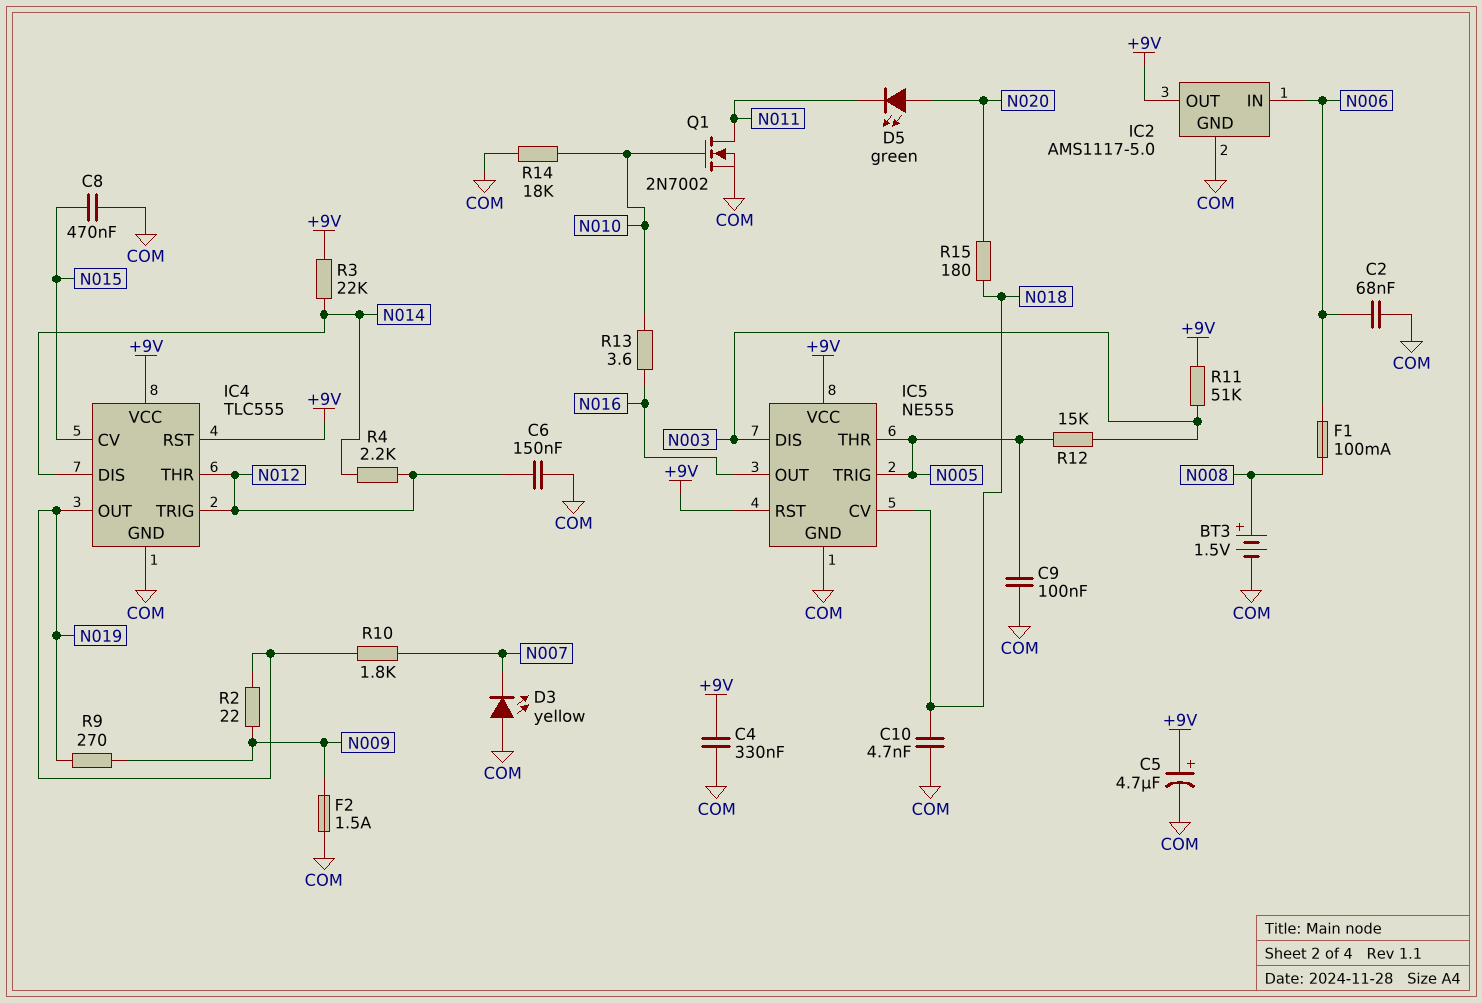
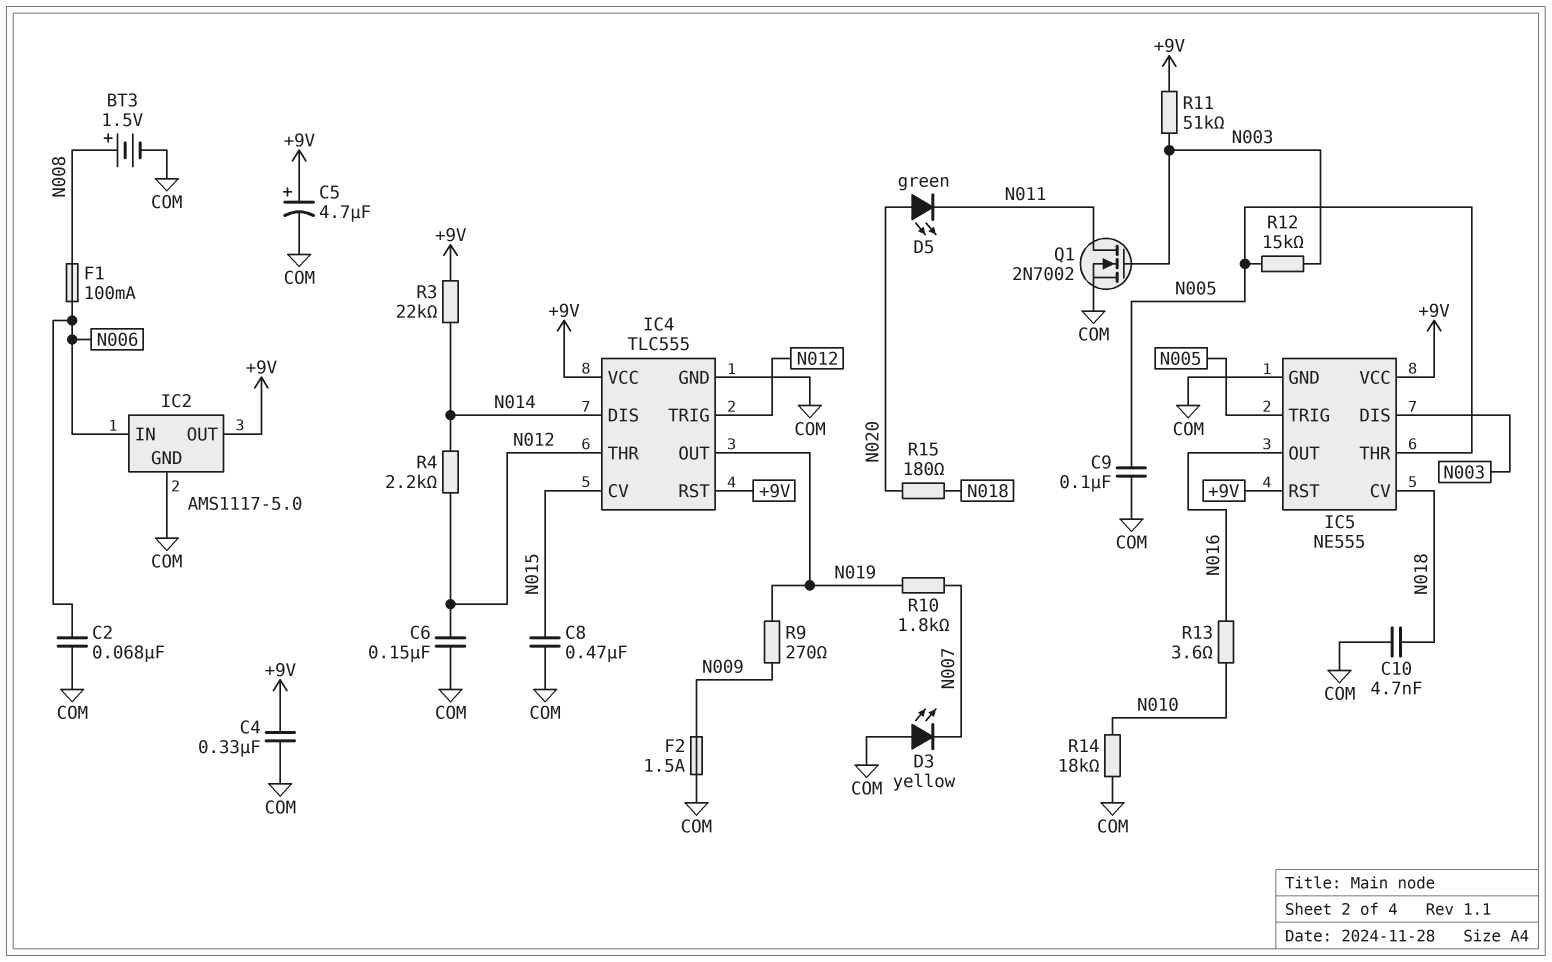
Q1: NMOS 2N7002 (G N010, D N011, S COM) -> NMOS 2N7002 (G N003, D N011, S COM)
R2: 22 (N009, N019) -> none

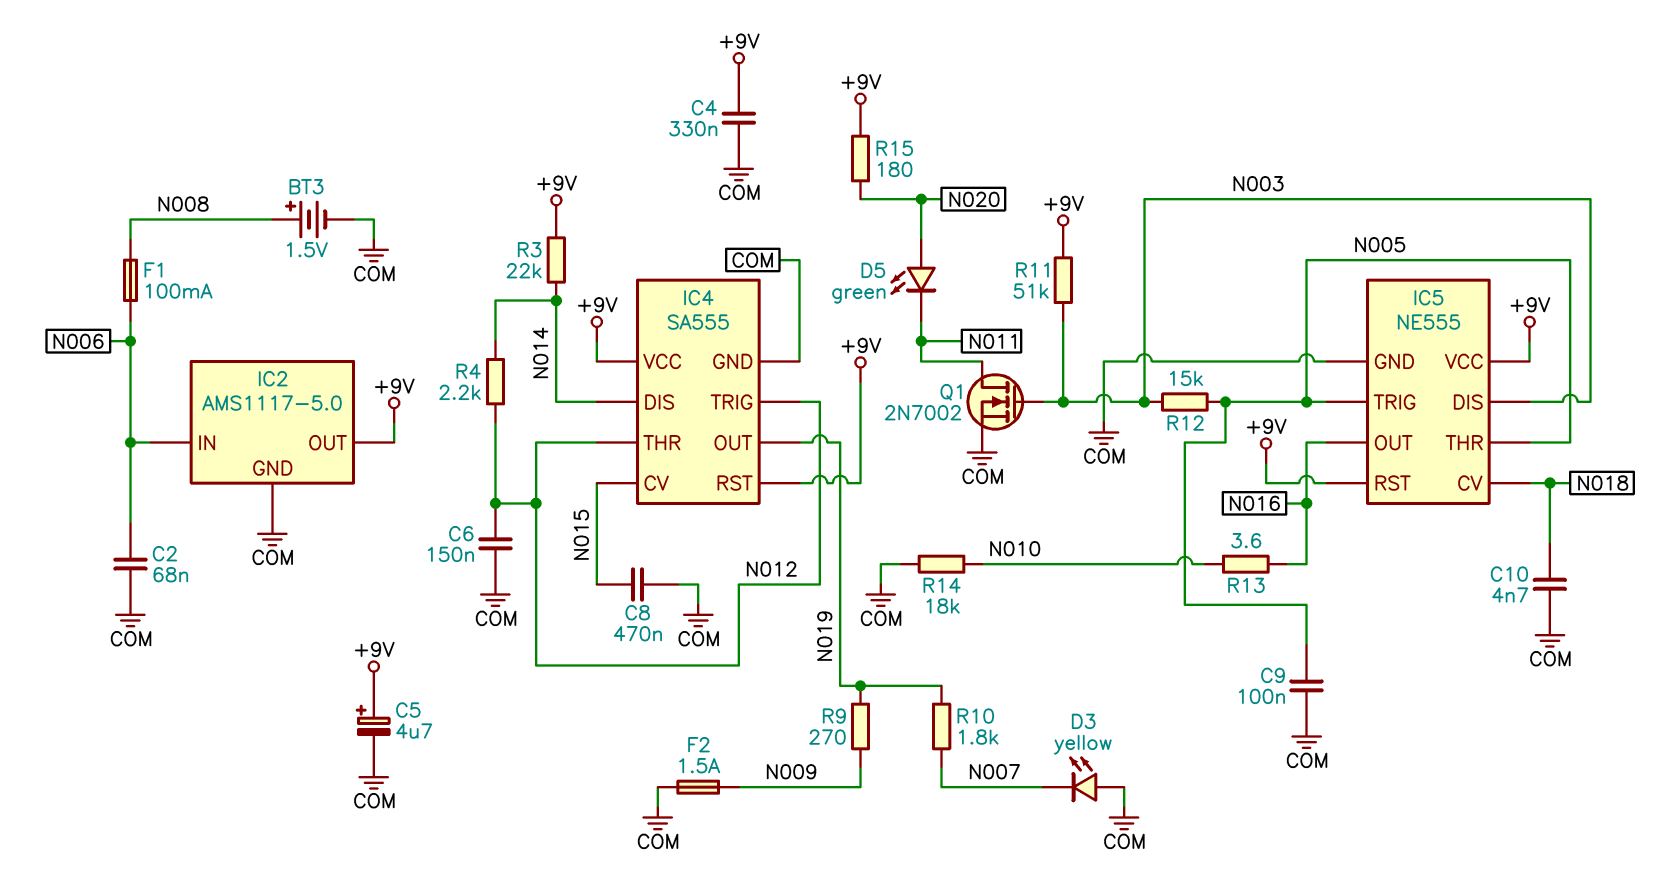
IC4: TLC555 -> SA555
R15: 180 (N018, N020) -> 180 (+9V, N020)

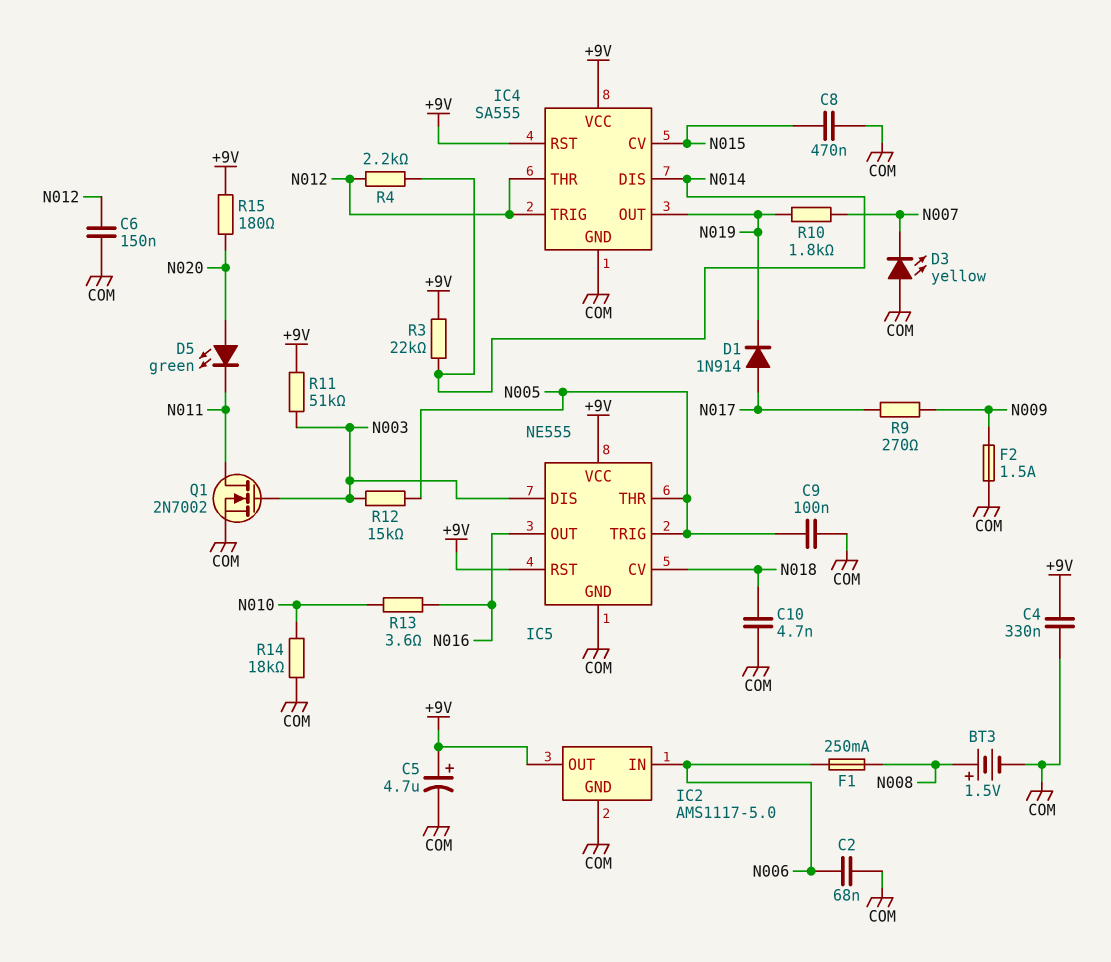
D1: none -> diode 1N914 (A N017, K N019)
F1: 100mA (N006, N008) -> 250mA (N006, N008)
R9: 270 (N009, N019) -> 270 (N009, N017)

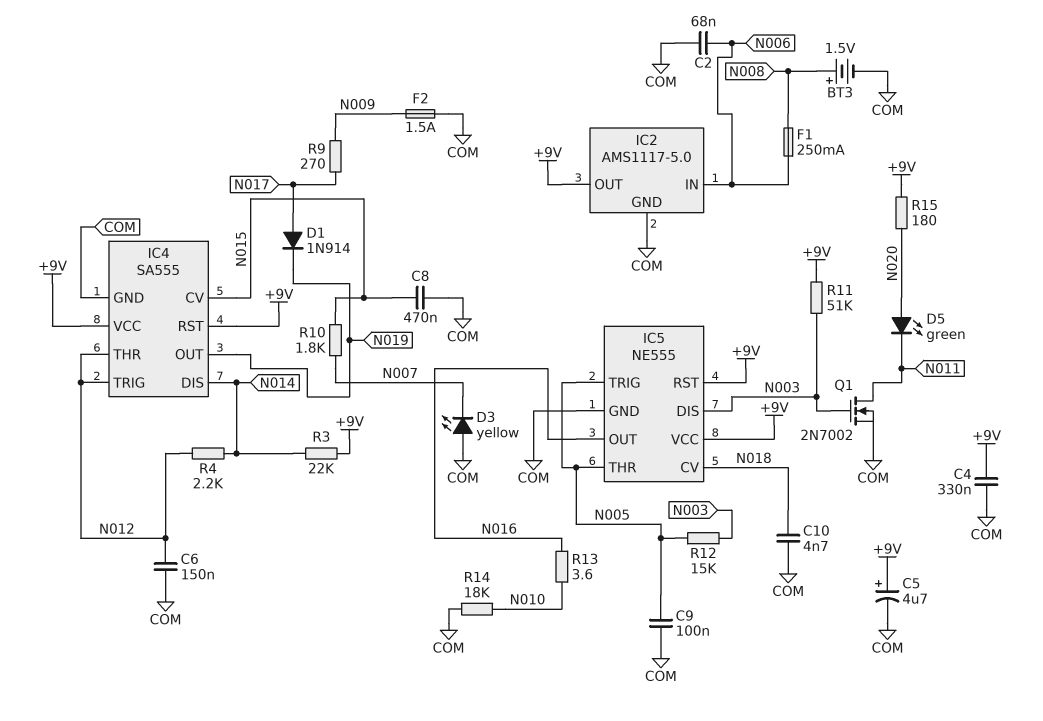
R10: 1.8k (N007, N019) -> 1.8k (N007, N015)

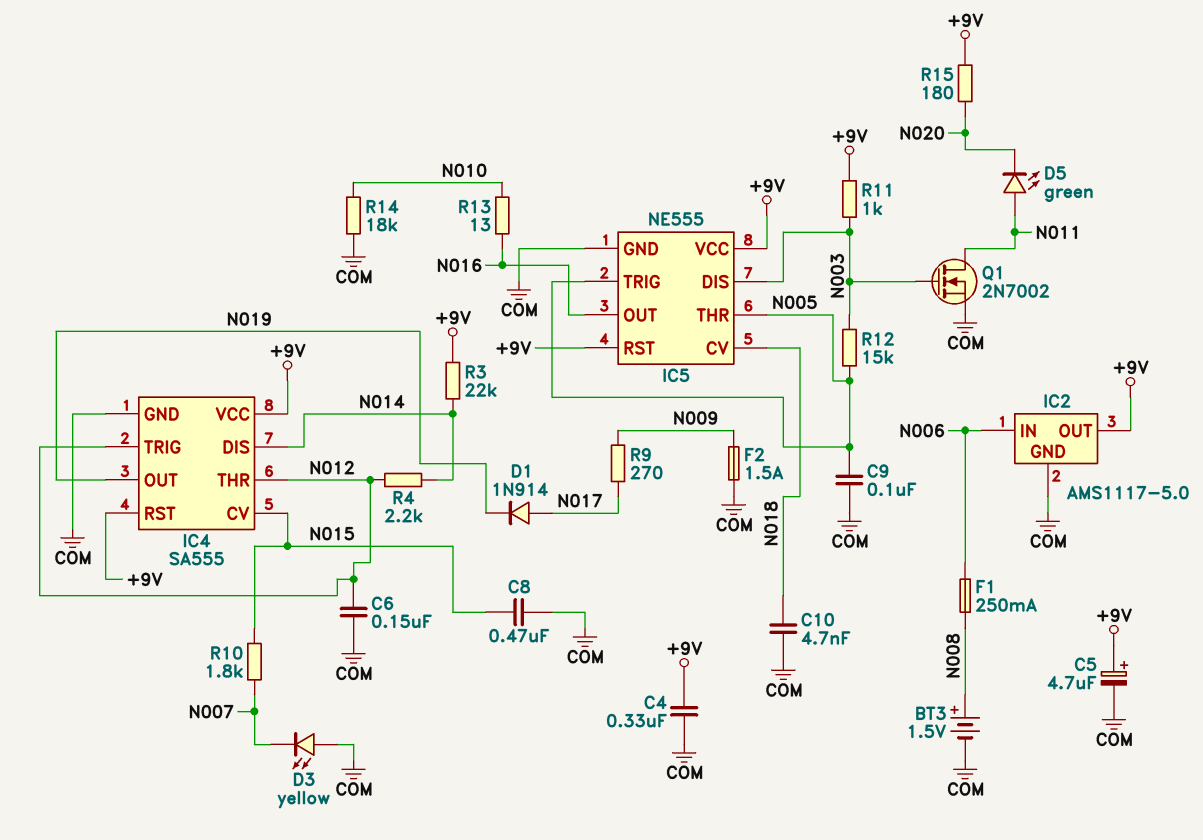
C2: 68nF (COM, N006) -> none
D5: LED green (A N020, K N011) -> LED green (A N011, K N020)
R11: 51k (+9V, N003) -> 1k (+9V, N003)
R13: 3.6 (N010, N016) -> 13 (N010, N016)

